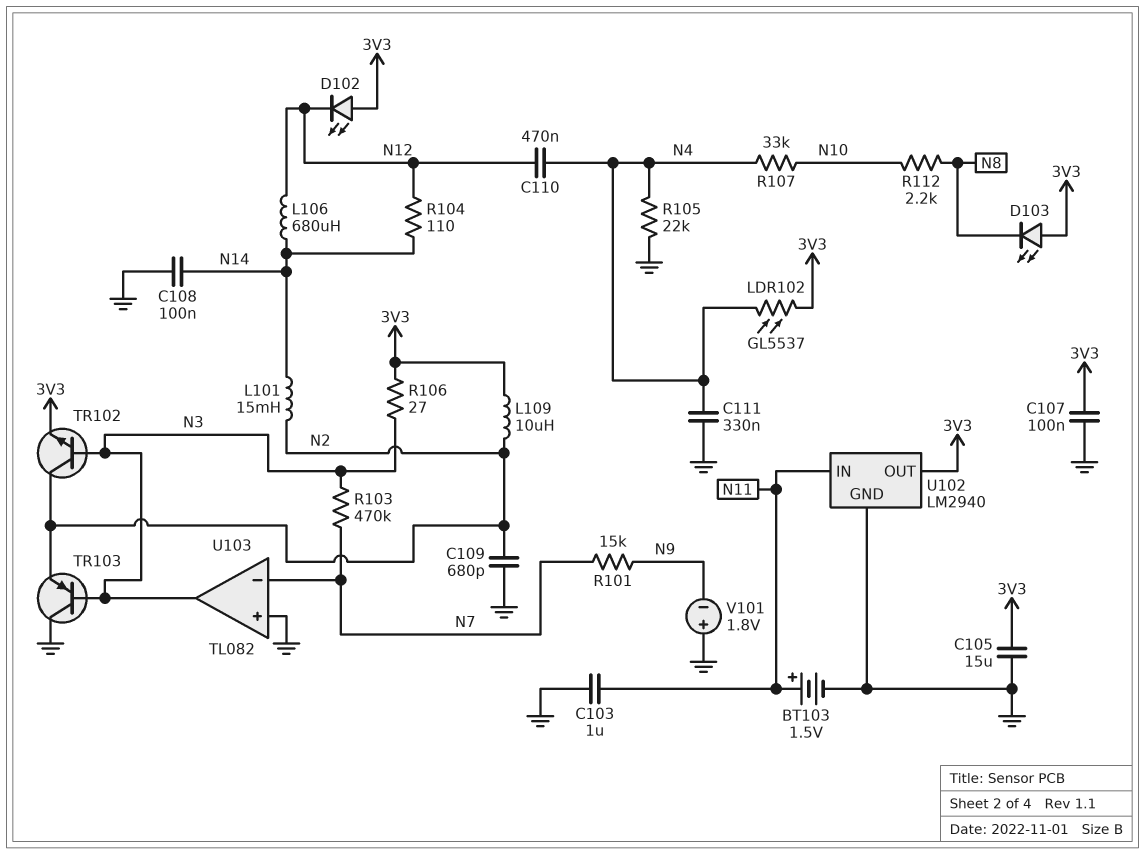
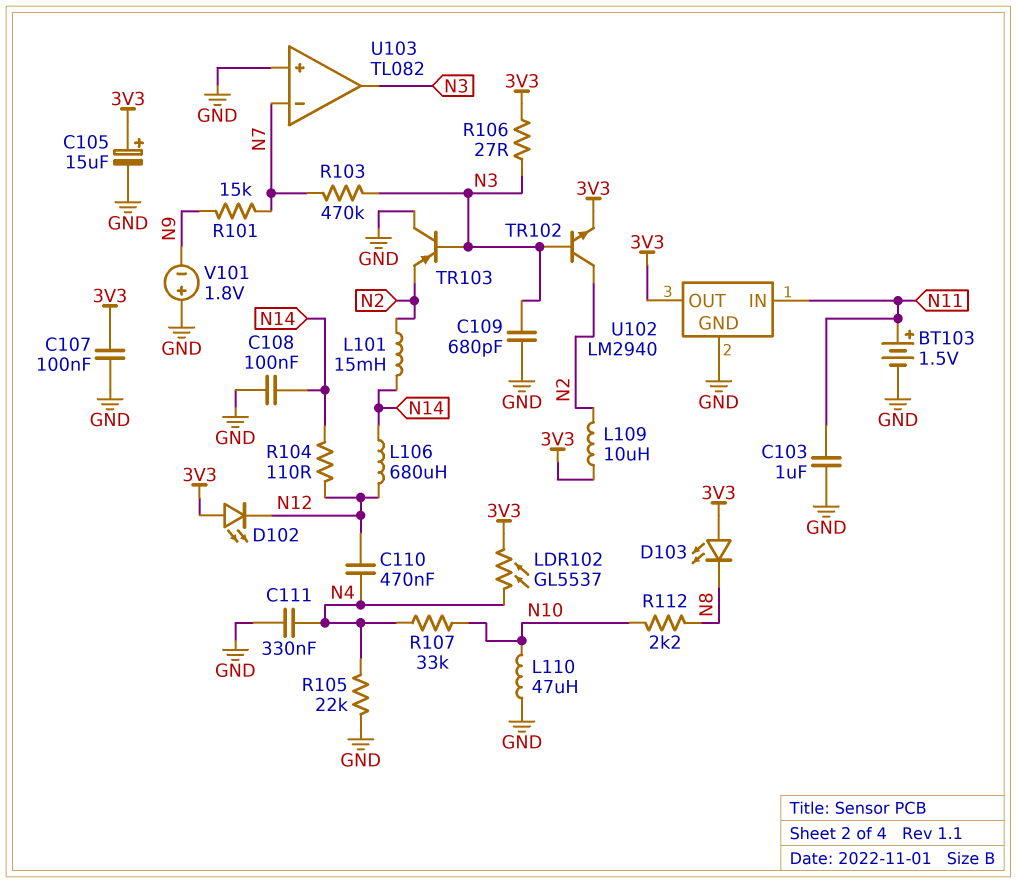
C105: 15uF (3V3, GND) -> 15uF (plus 3V3, minus GND)
C109: 680pF (GND, N2) -> 680pF (GND, N3)
L110: none -> 47uH (GND, N10)

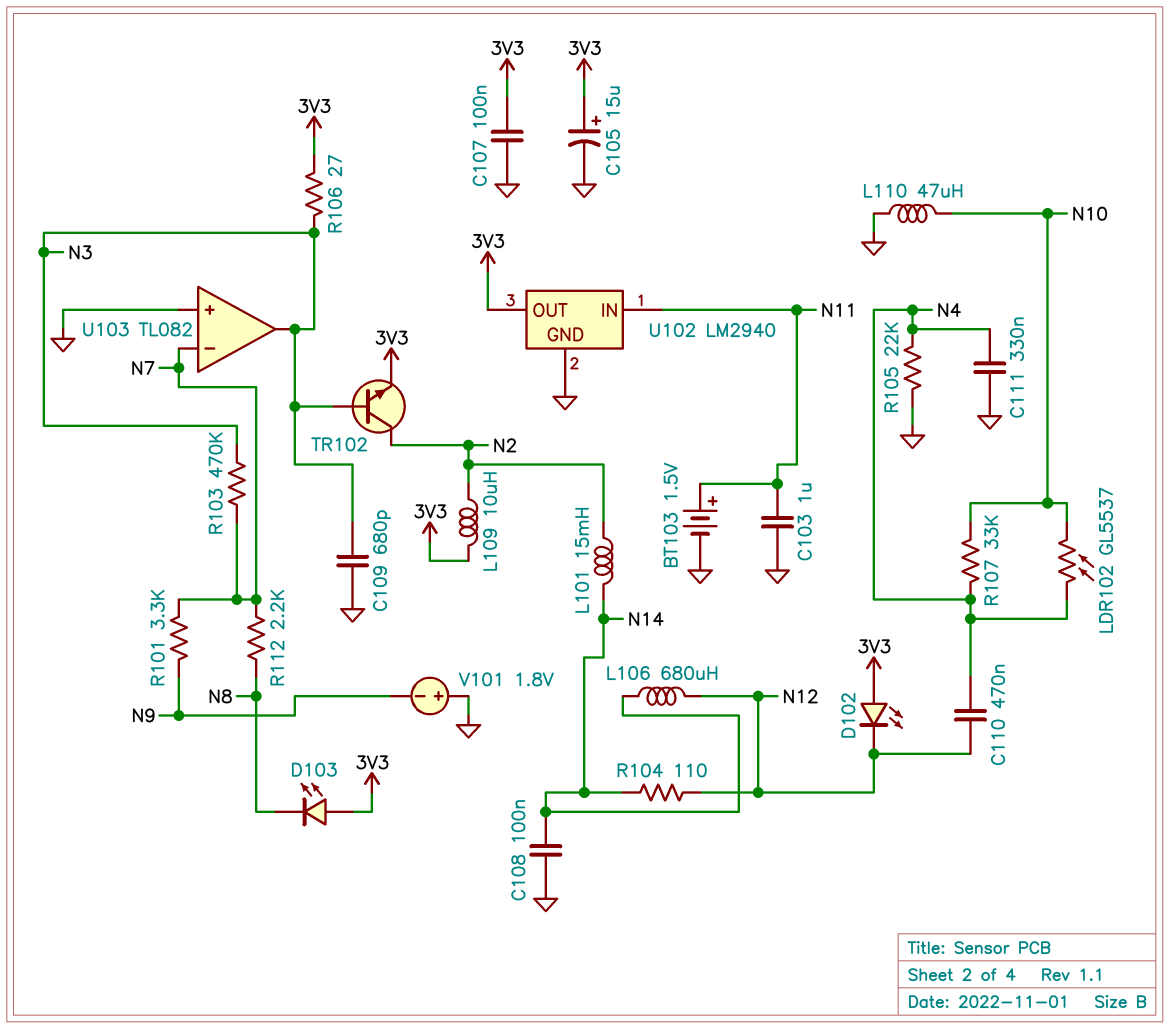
LDR102: GL5537 (3V3, N4) -> GL5537 (N4, N10)
R101: 15k (N7, N9) -> 3.3k (N7, N9)
R112: 2.2k (N8, N10) -> 2.2k (N7, N8)
TR103: PNP (B N3, C GND, E N2) -> none

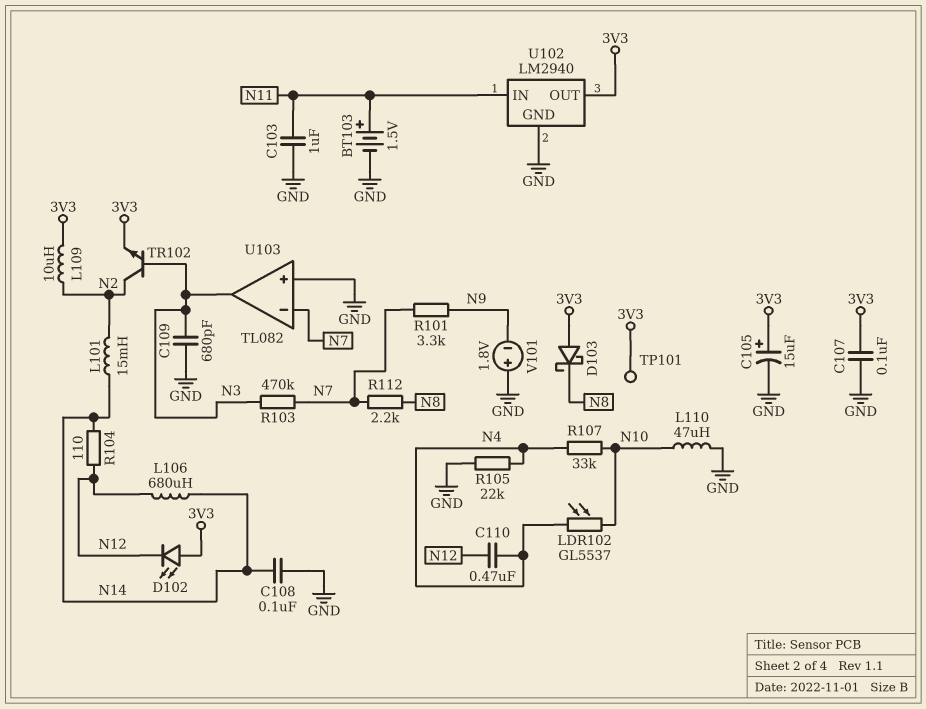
C111: 330nF (GND, N4) -> none
D103: LED (A 3V3, K N8) -> schottky (A 3V3, K N8)
R106: 27 (3V3, N3) -> none
TP101: none -> test point (3V3)

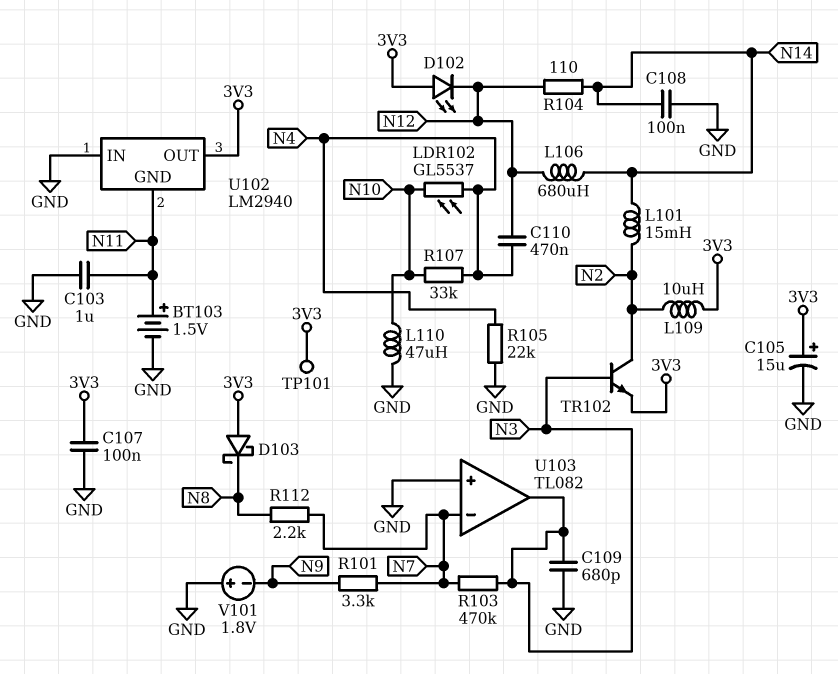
U102 pin GND: GND -> N11
U102 pin IN: N11 -> GND

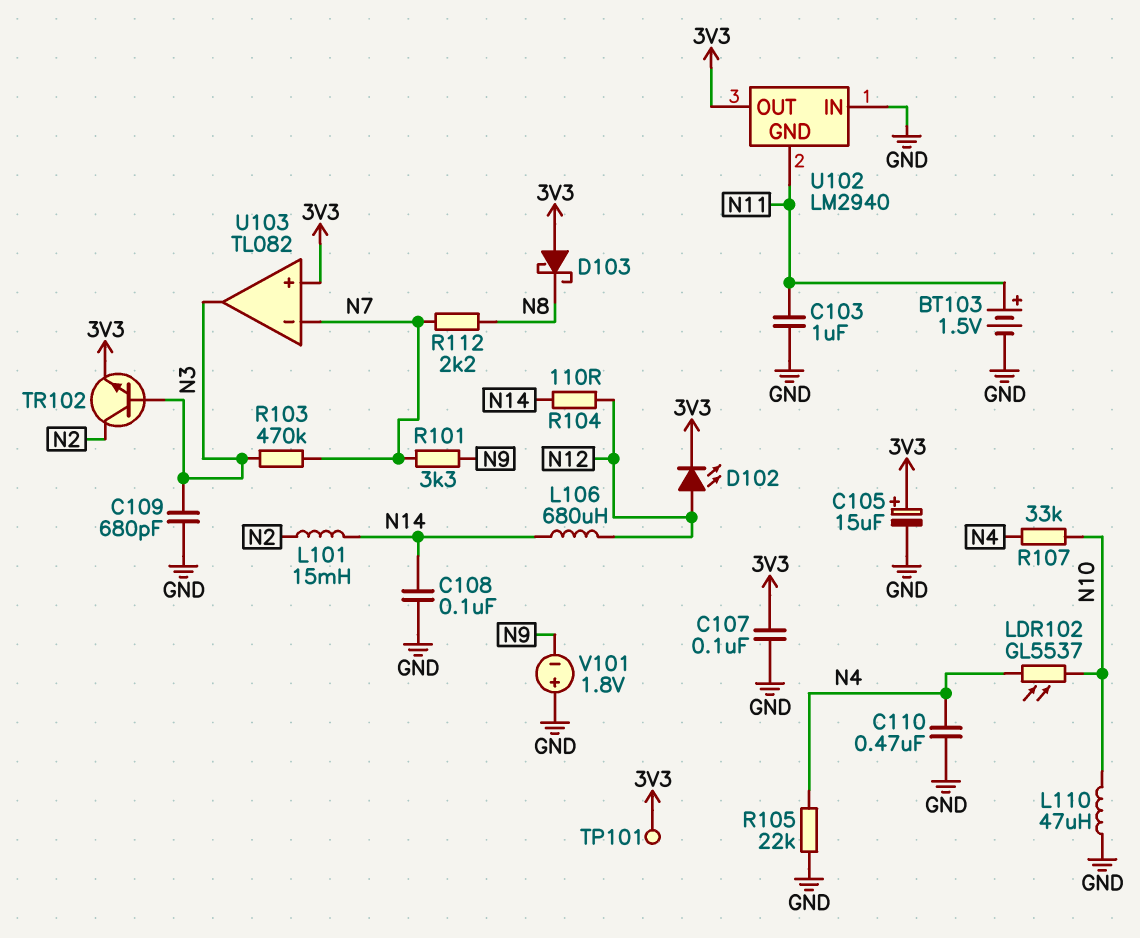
C110: 470nF (N4, N12) -> 470nF (GND, N4)
D102: LED (A 3V3, K N12) -> LED (A N12, K 3V3)
L109: 10uH (3V3, N2) -> none
U103 pin in+: GND -> 3V3

